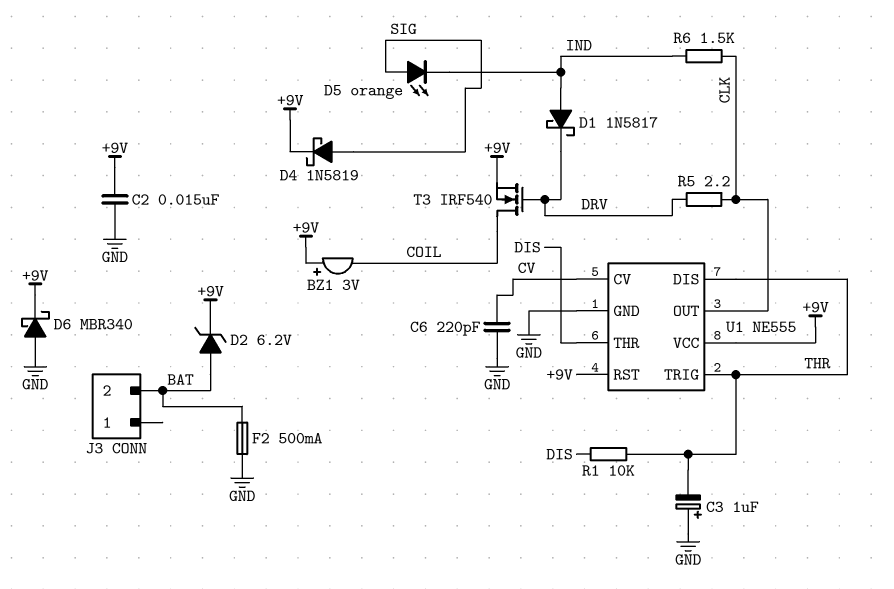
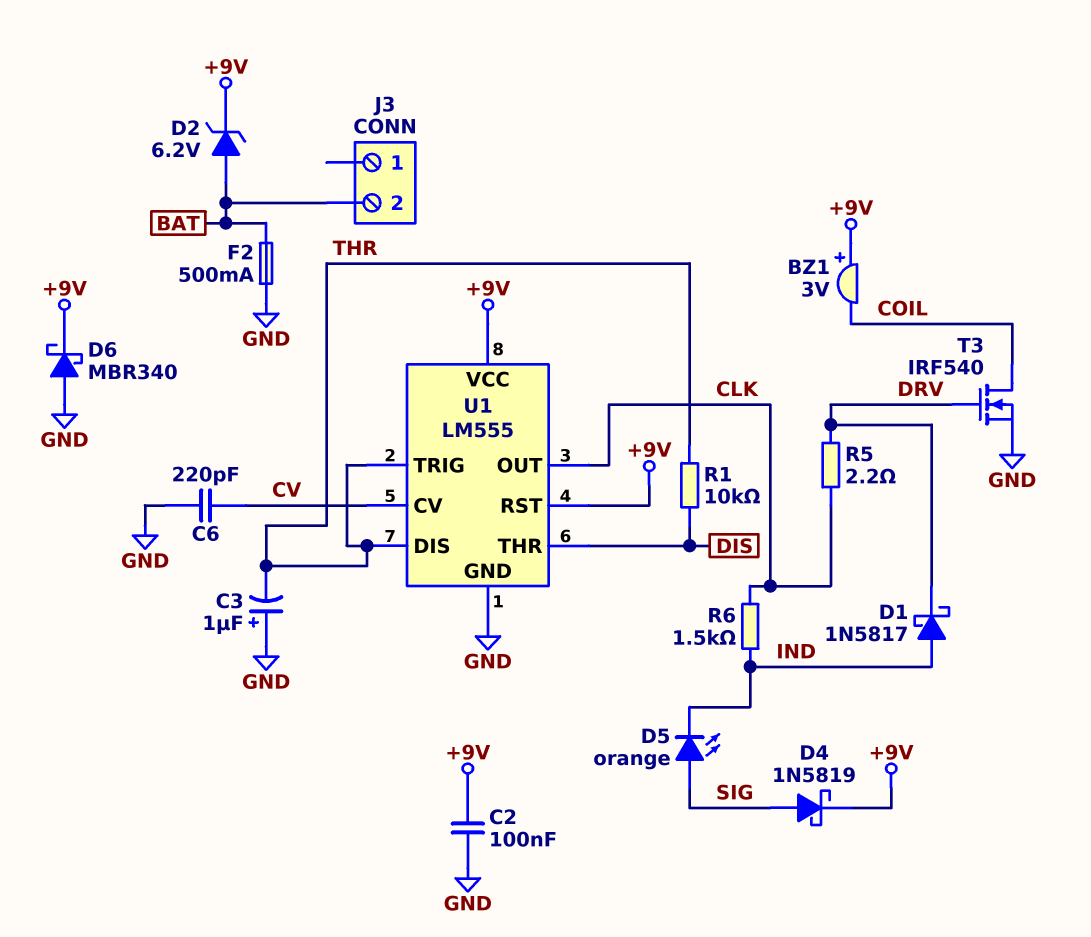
C2: 15nF (+9V, GND) -> 100nF (+9V, GND)
T3: NMOS IRF540 (G DRV, D COIL, S +9V) -> NMOS IRF540 (G DRV, D COIL, S GND)
U1: NE555 -> LM555

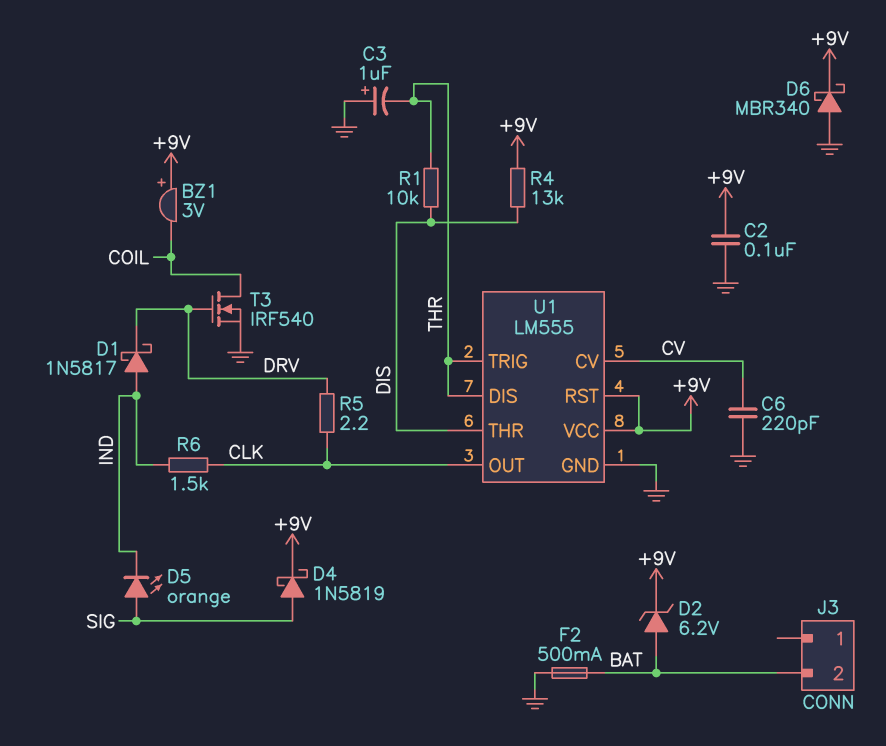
R4: none -> 13k (+9V, DIS)

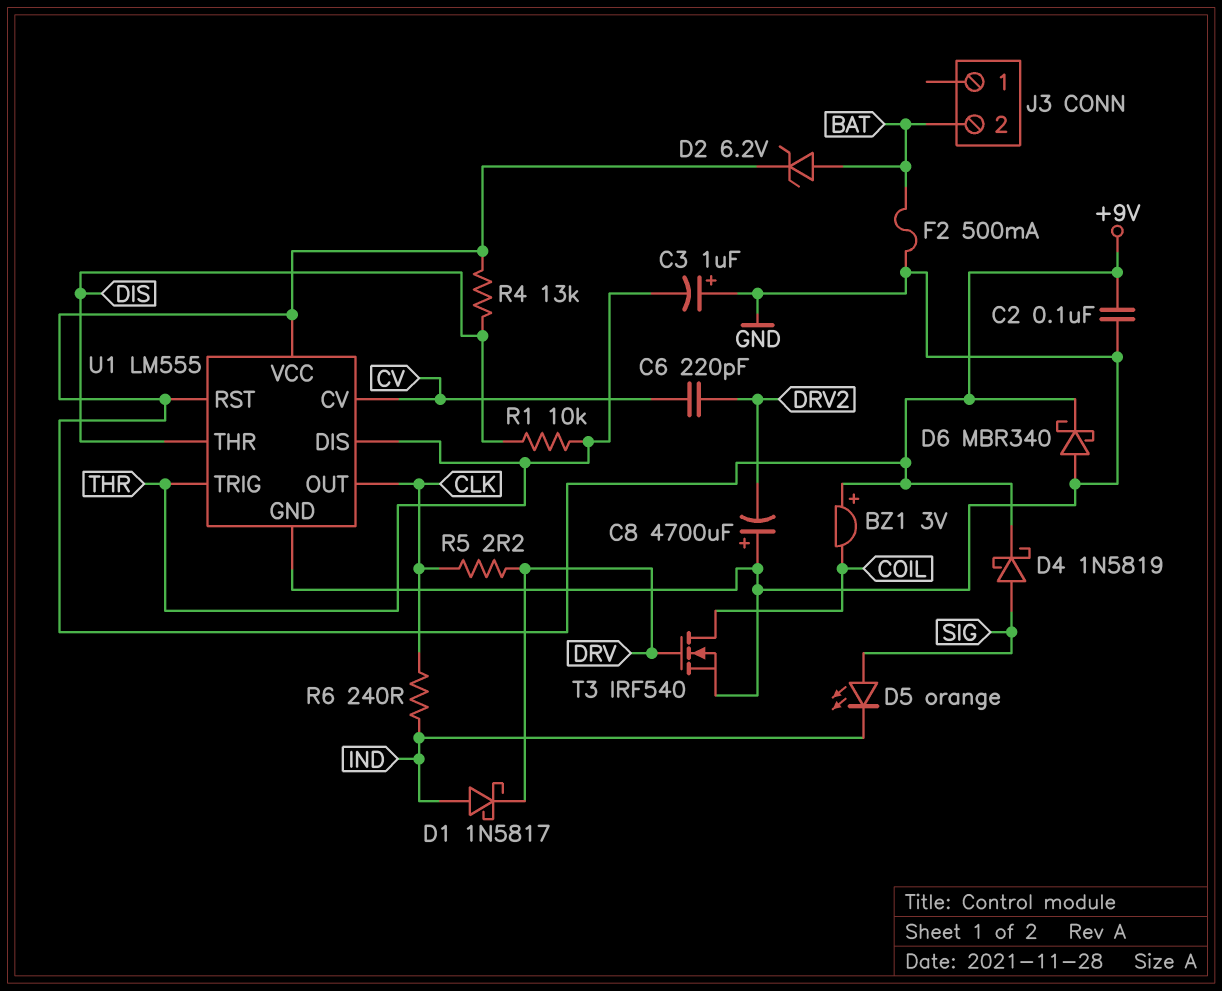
C6: 220pF (CV, GND) -> 220pF (CV, DRV2)
C8: none -> 4700uF (plus GND, minus DRV2)
R6: 1.5k (CLK, IND) -> 240 (CLK, IND)

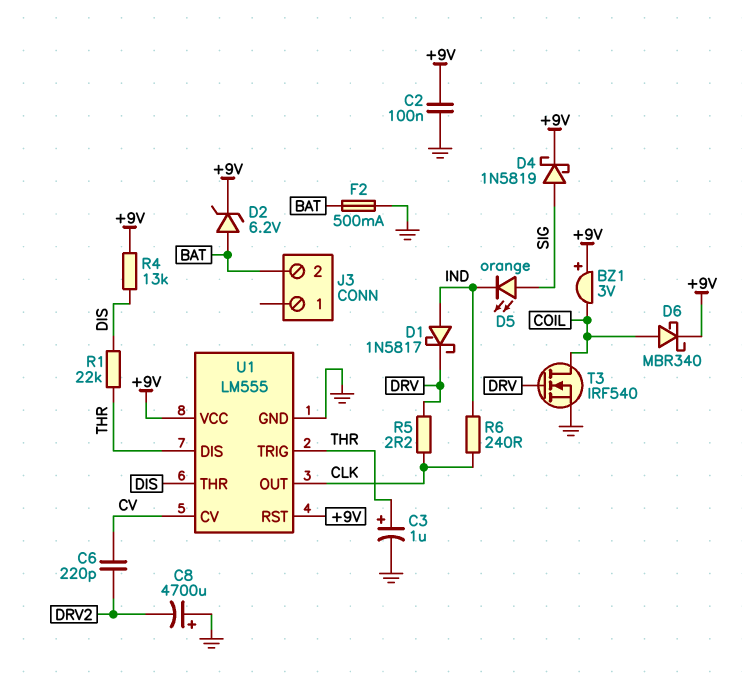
C3: 1uF (plus GND, minus THR) -> 1uF (plus THR, minus GND)
D6: schottky MBR340 (A GND, K +9V) -> schottky MBR340 (A COIL, K +9V)
R1: 10k (DIS, THR) -> 22k (DIS, THR)

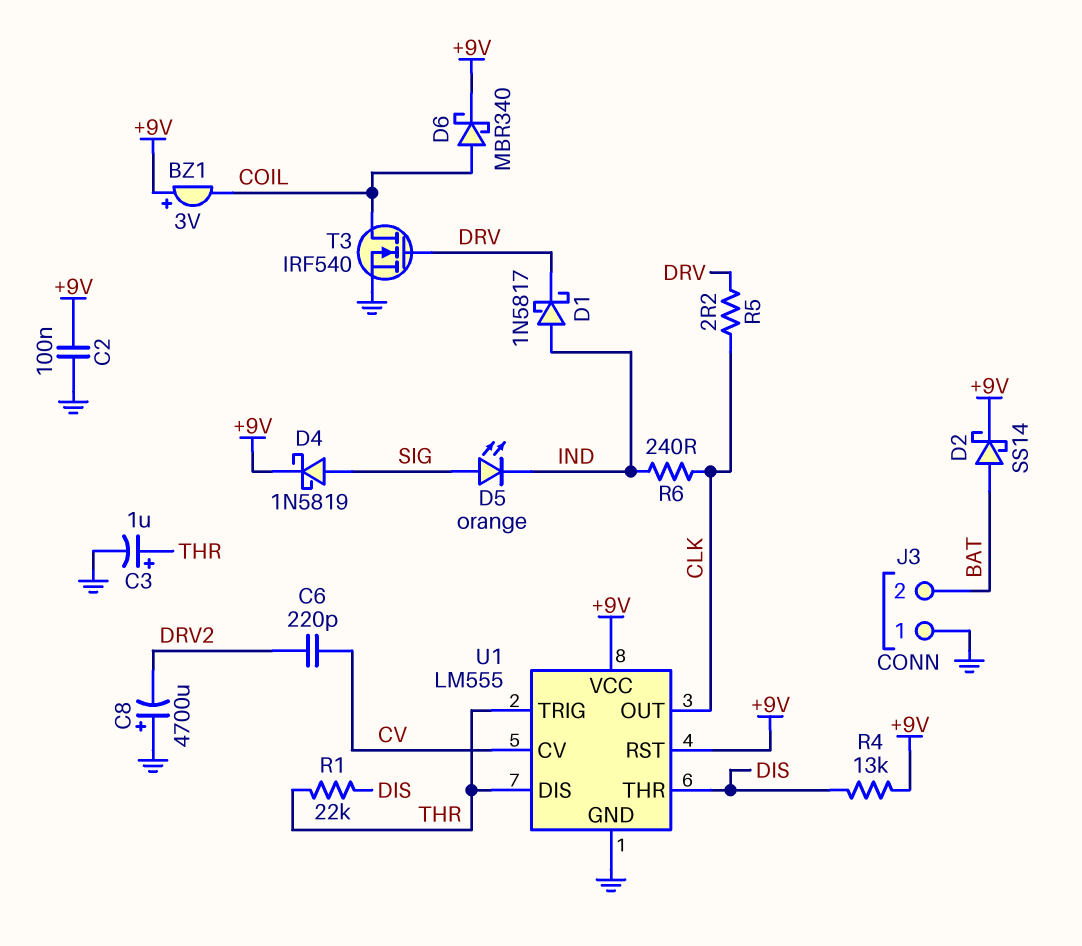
D2: zener 6.2V (A BAT, K +9V) -> schottky SS14 (A BAT, K +9V)
F2: 500mA (BAT, GND) -> none
J3 pin 1: none -> GND

